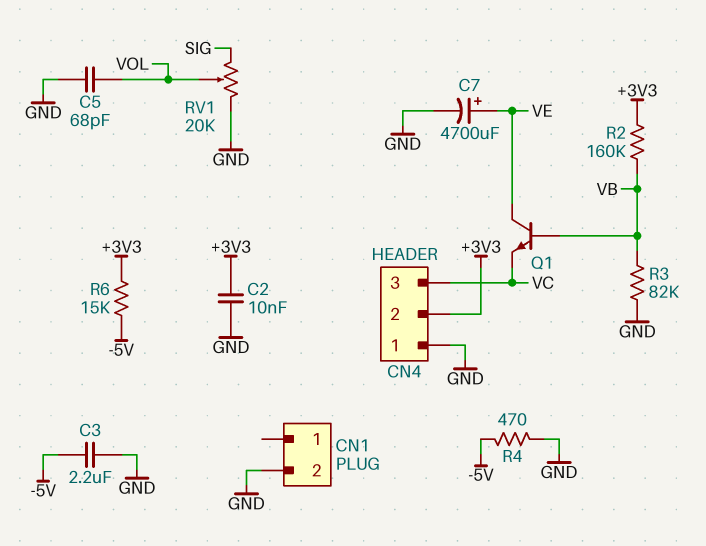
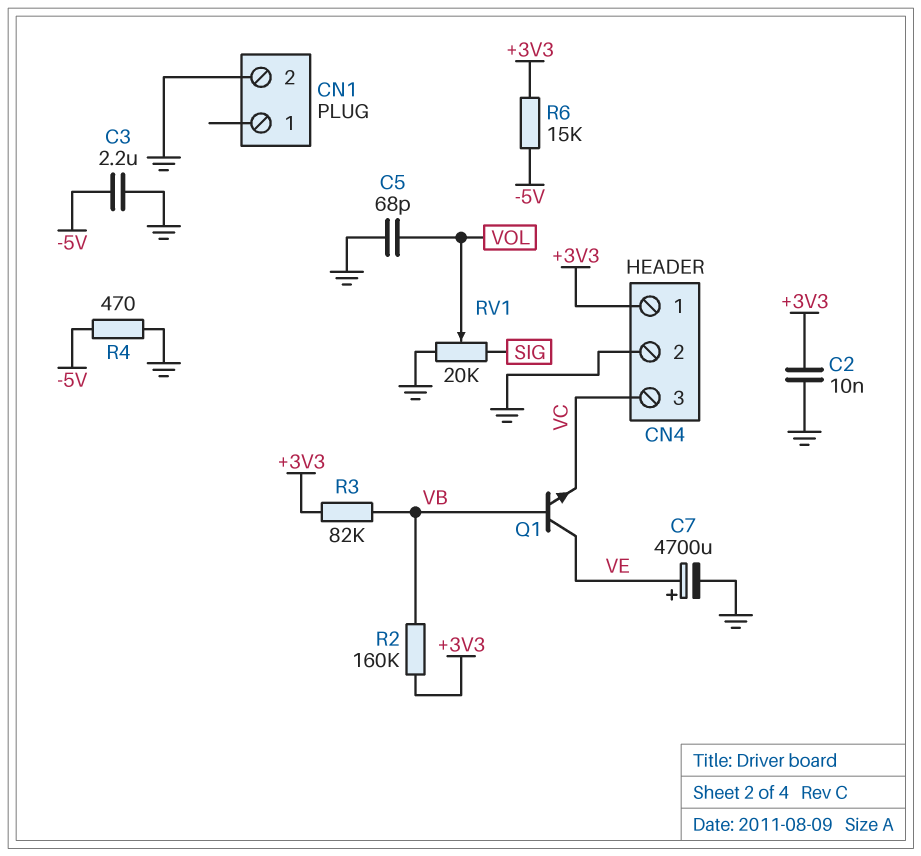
CN4 pin 1: GND -> +3V3
CN4 pin 2: +3V3 -> GND
R3: 82k (GND, VB) -> 82k (+3V3, VB)

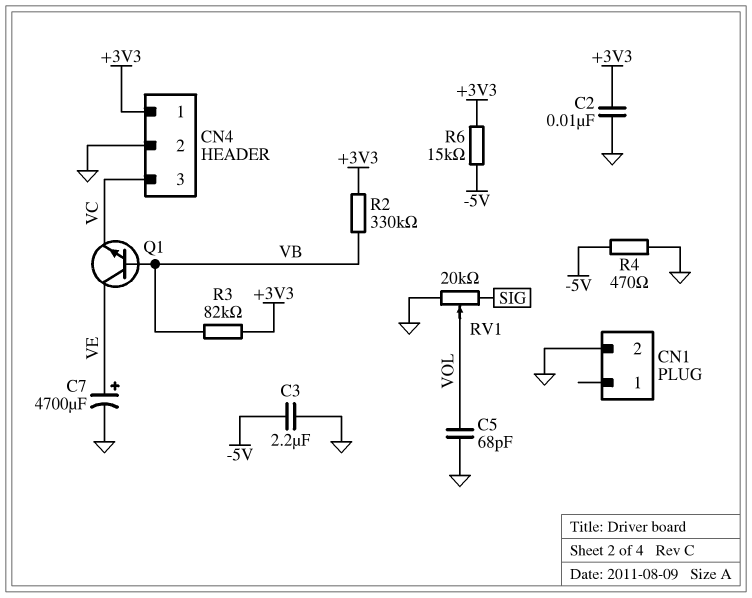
R2: 160k (+3V3, VB) -> 330k (+3V3, VB)

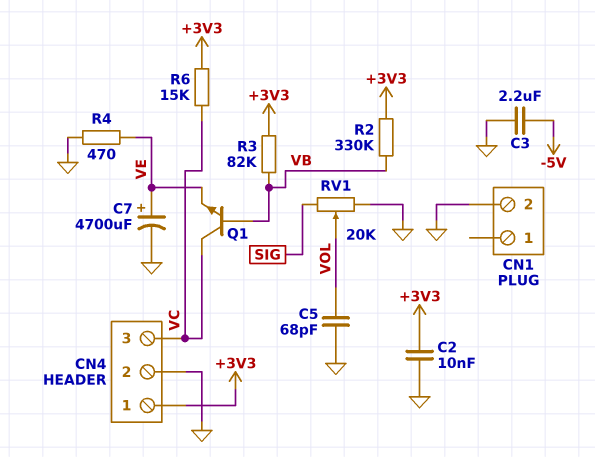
Q1: NPN (B VB, C VE, E VC) -> NPN (B VB, C VC, E VE)
R4: 470 (-5V, GND) -> 470 (GND, VE)
R6: 15k (+3V3, -5V) -> 15k (+3V3, VC)

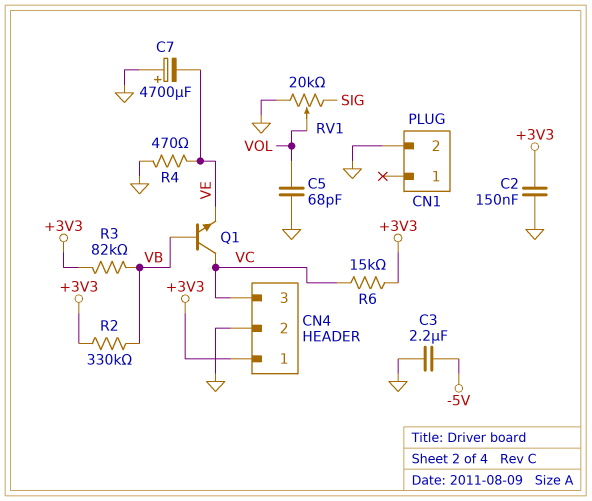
C2: 10nF (+3V3, GND) -> 150nF (+3V3, GND)
C7: 4700uF (plus VE, minus GND) -> 4700uF (plus GND, minus VE)

